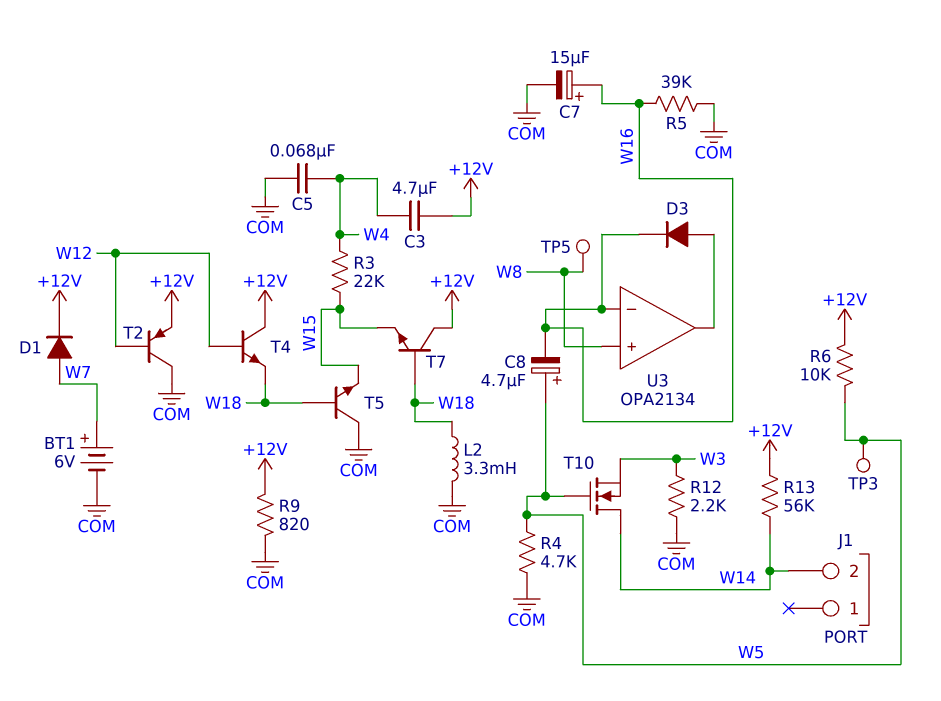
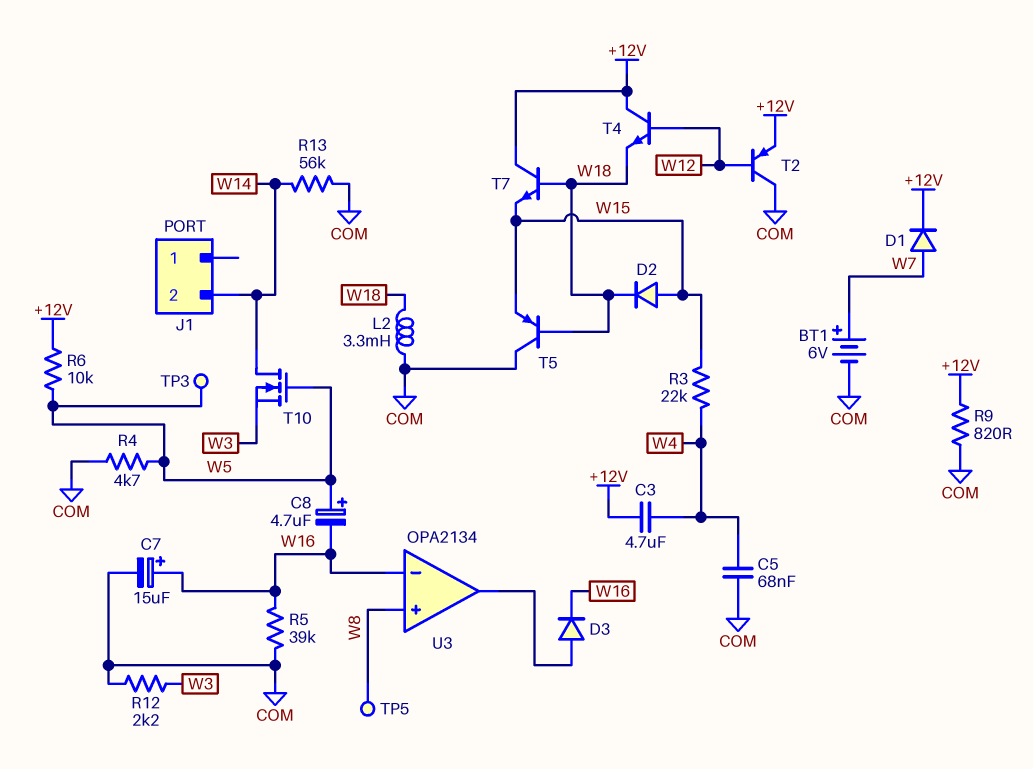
D2: none -> diode (A W15, K W18)
R13: 56k (+12V, W14) -> 56k (COM, W14)
T5: NPN (B W18, C COM, E W15) -> PNP (B W18, C COM, E W15)

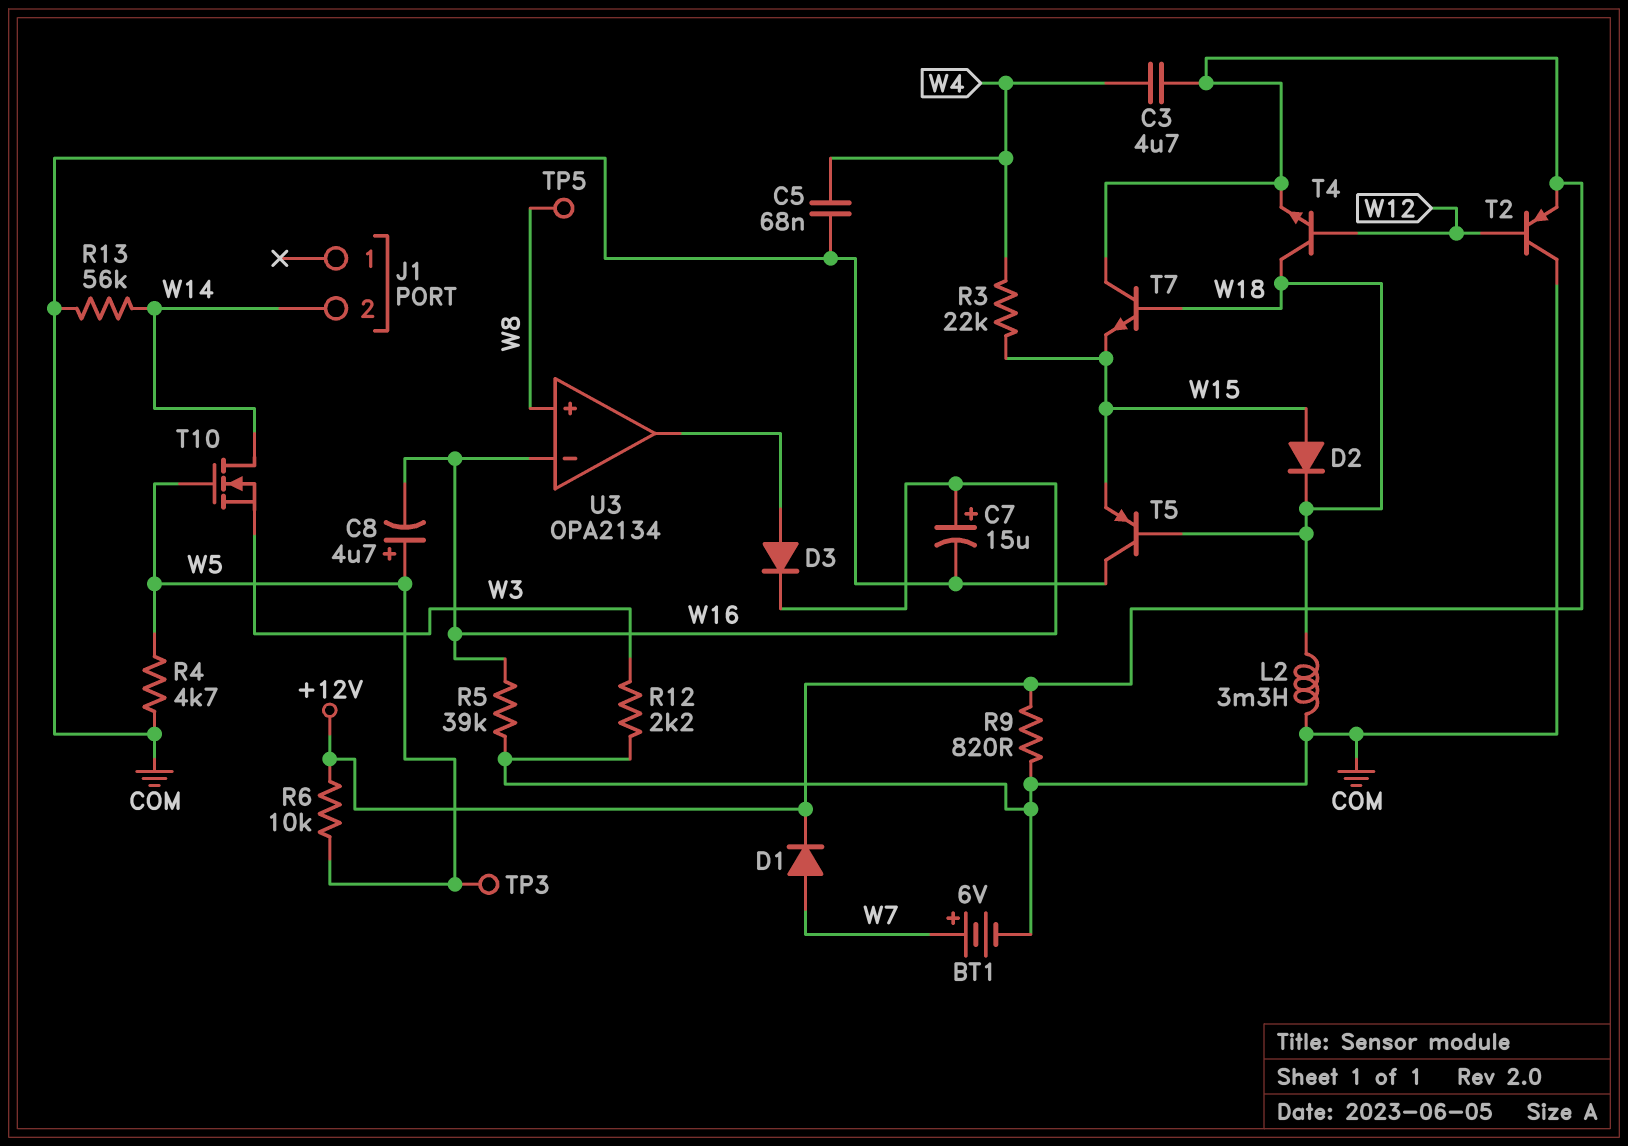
T4: NPN (B W12, C +12V, E W18) -> NPN (B W12, C W18, E +12V)

